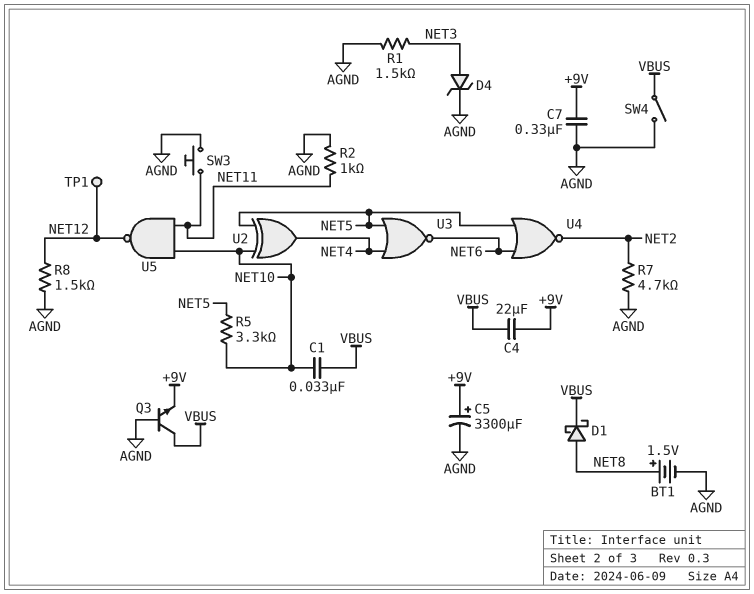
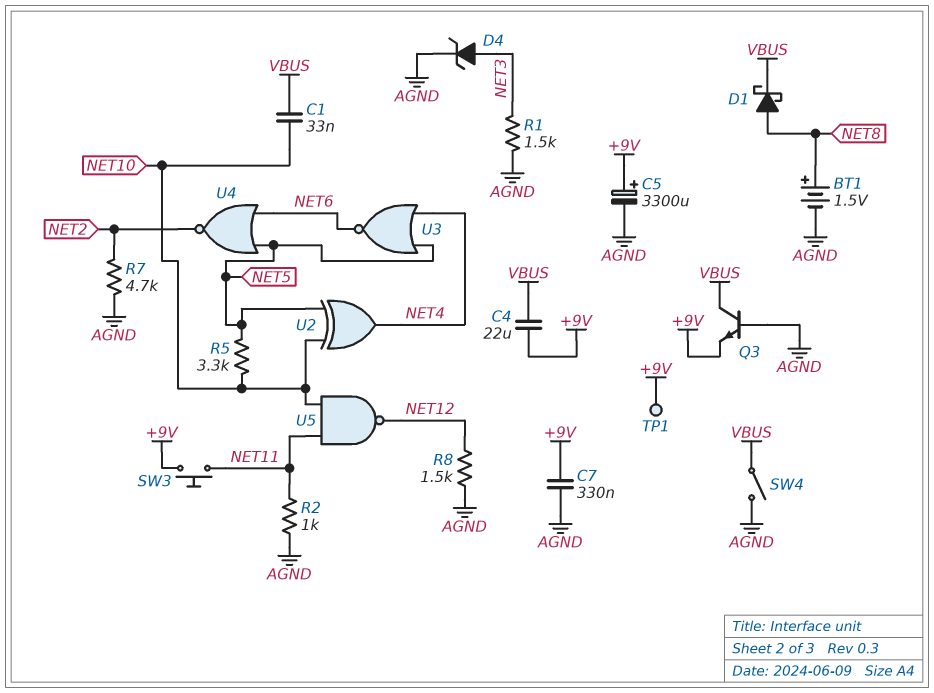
SW3: button (AGND, NET11) -> button (+9V, NET11)
TP1: test point (NET12) -> test point (+9V)

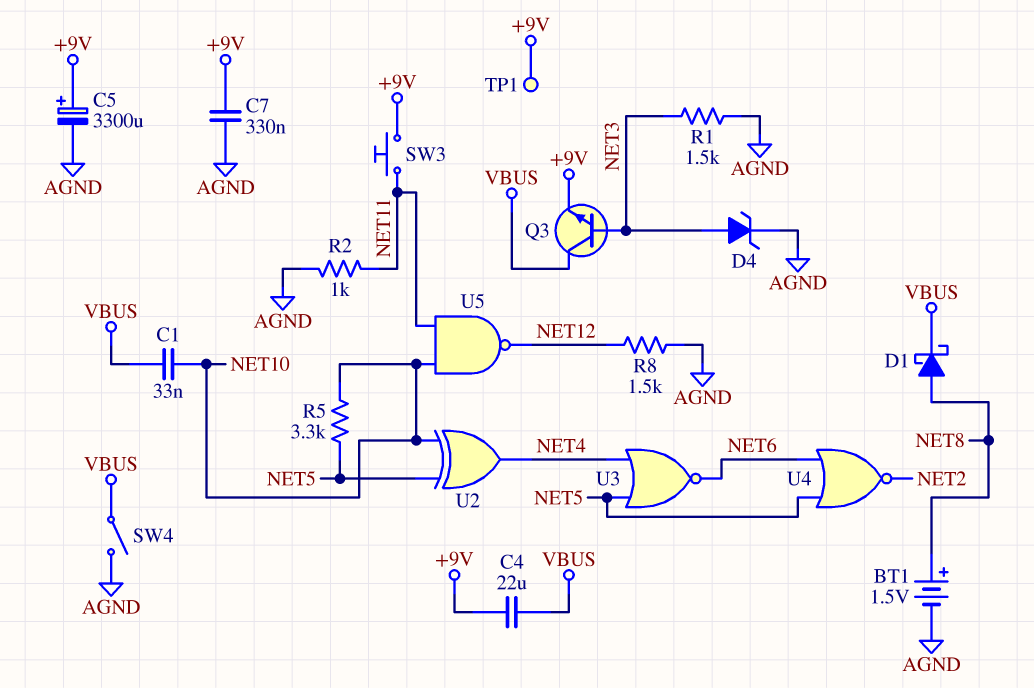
Q3: NPN (B AGND, C VBUS, E +9V) -> NPN (B NET3, C VBUS, E +9V)
R7: 4.7k (AGND, NET2) -> none

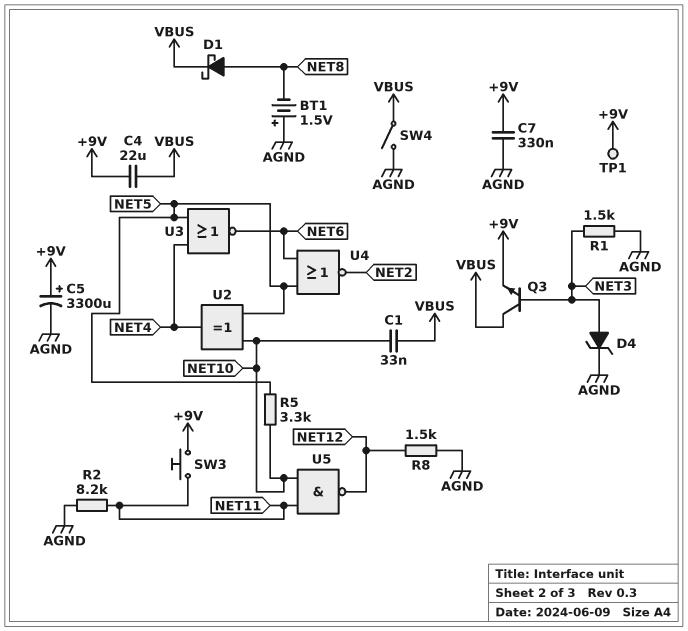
BT1: 1.5V (plus NET8, minus AGND) -> 1.5V (plus AGND, minus NET8)
R2: 1k (AGND, NET11) -> 8.2k (AGND, NET11)

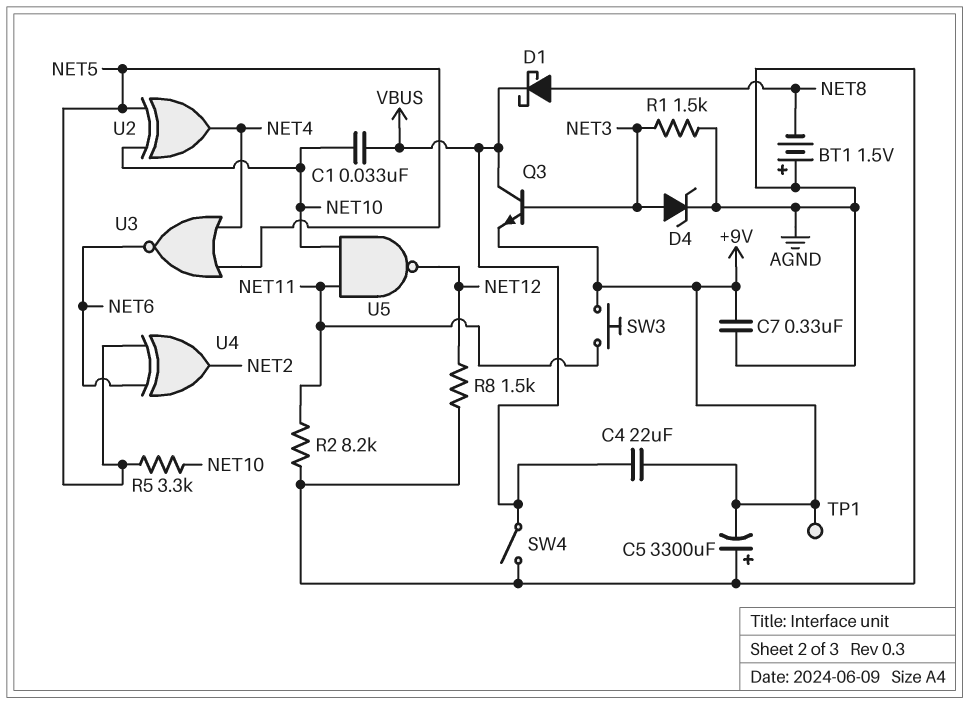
C5: 3300uF (plus +9V, minus AGND) -> 3300uF (plus AGND, minus +9V)
U4: NOR (in NET5, in NET6, out NET2) -> XOR (in NET5, in NET6, out NET2)

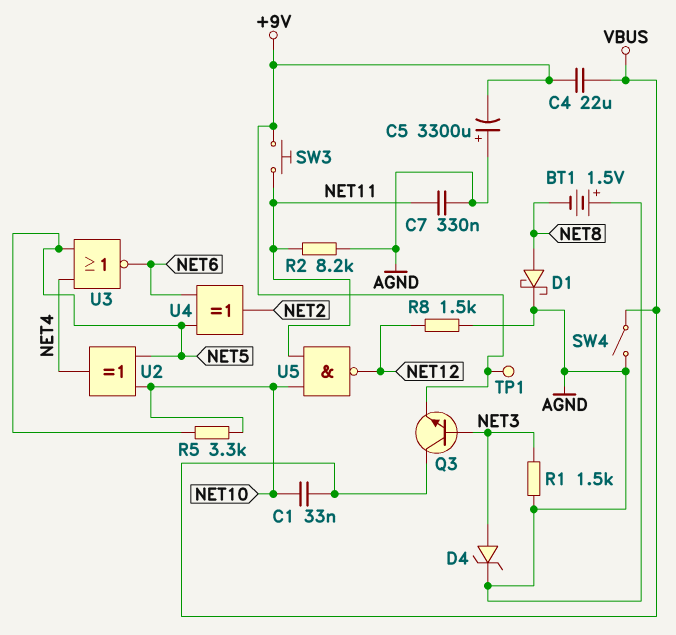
C7: 330nF (+9V, AGND) -> 330nF (AGND, NET11)
D1: schottky (A NET8, K VBUS) -> schottky (A NET8, K AGND)

